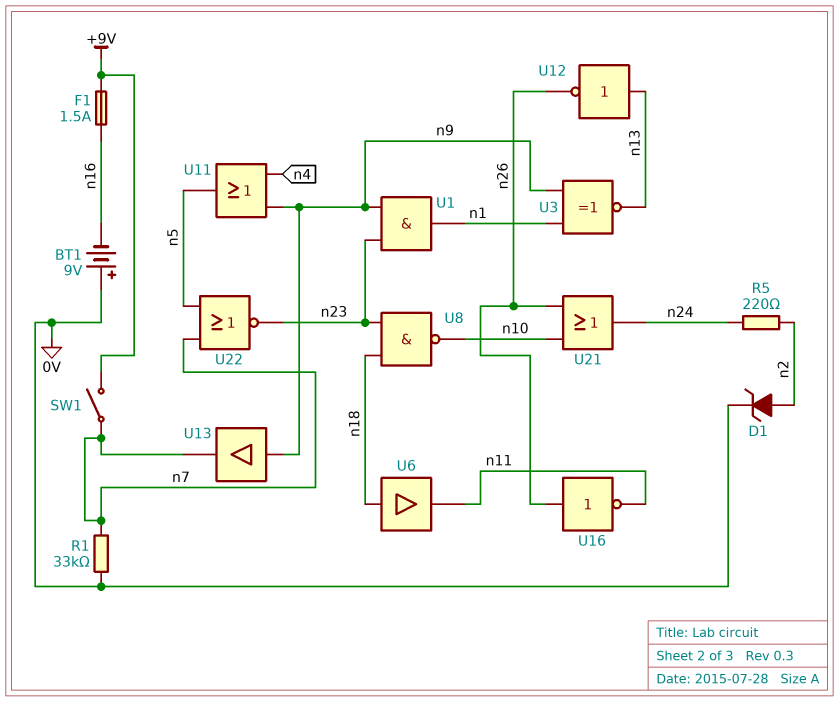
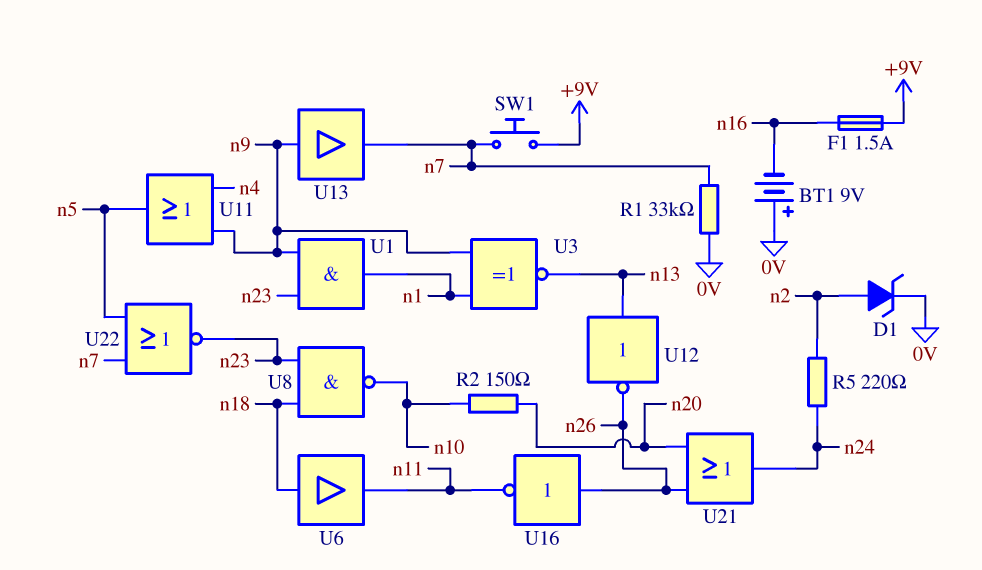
R2: none -> 150 (n10, n20)
SW1: switch (+9V, n7) -> button (+9V, n7)
U21: OR (in n10, in n26, out n24) -> OR (in n20, in n26, out n24)

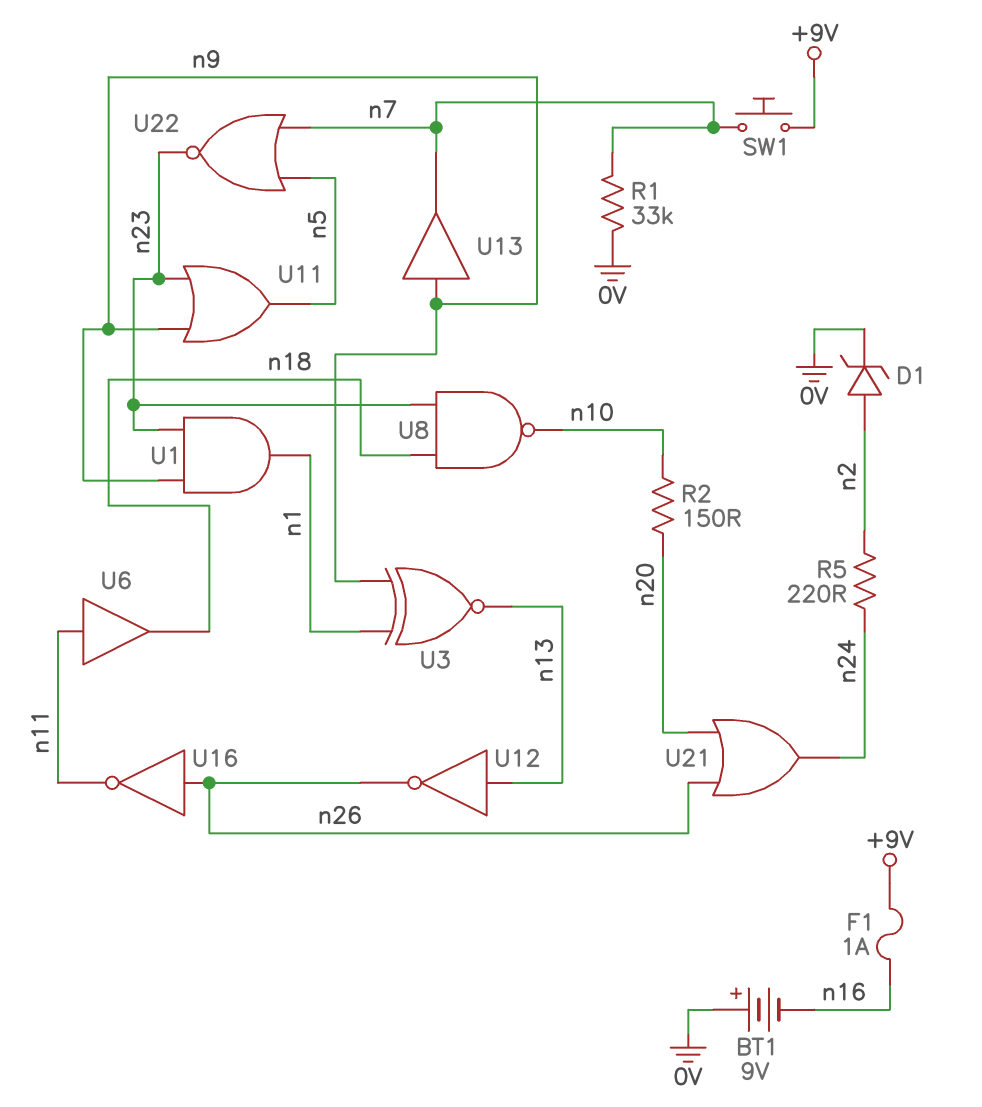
F1: 1.5A (+9V, n16) -> 1A (+9V, n16)
U6: buffer (in n18, out n11) -> buffer (in n11, out n18)
U11: OR (in n4, in n9, out n5) -> OR (in n9, in n23, out n5)

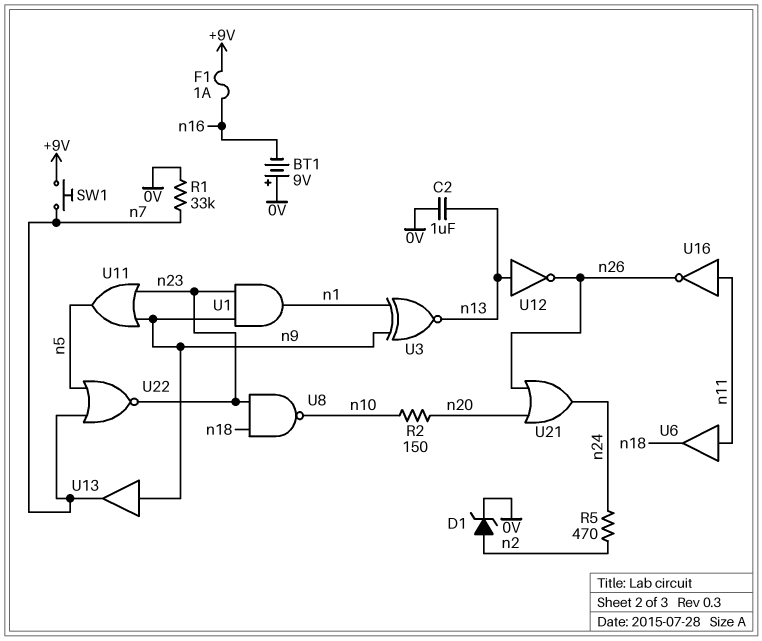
C2: none -> 1uF (0V, n13)
R5: 220 (n2, n24) -> 470 (n2, n24)
U16: NOT (in n26, out n11) -> NOT (in n11, out n26)

